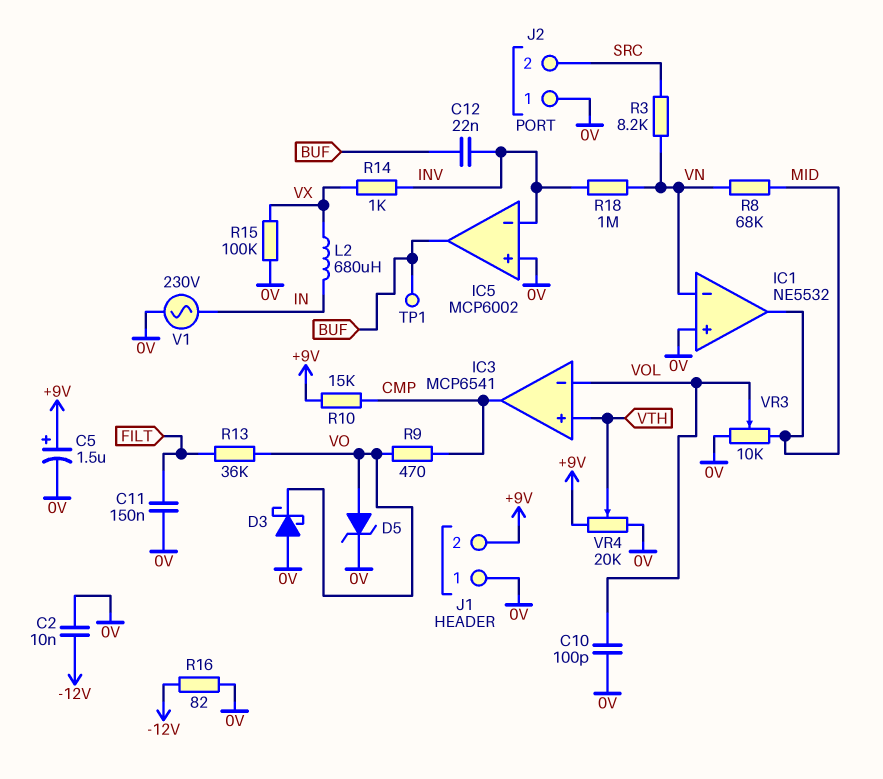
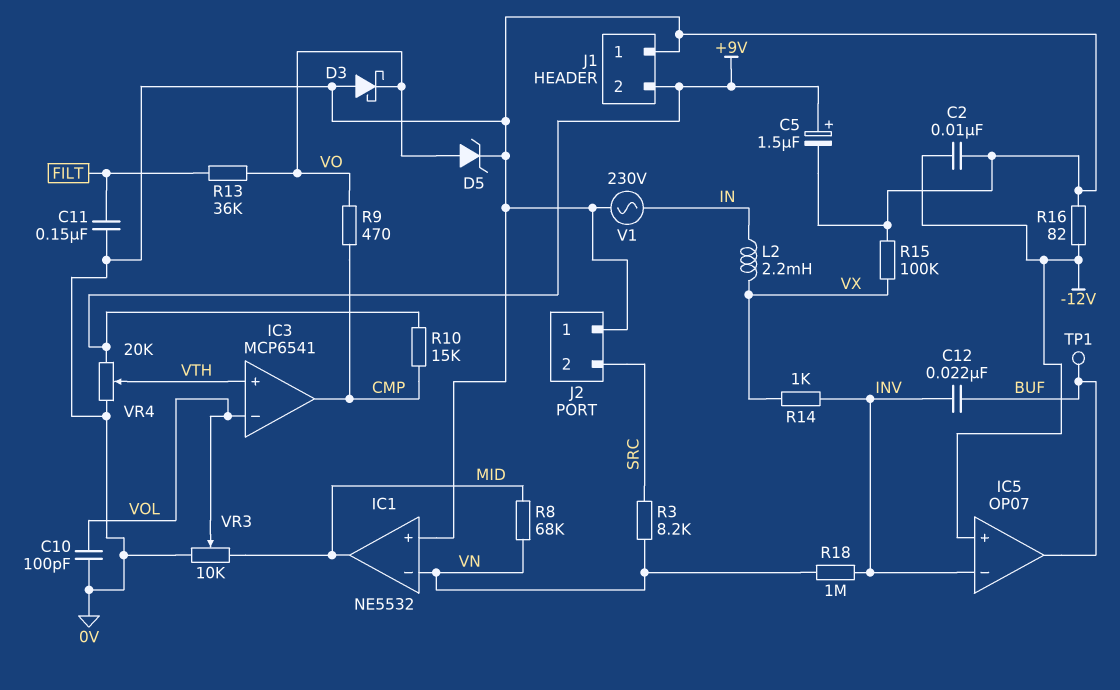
IC5: MCP6002 -> OP07
IC5 pin in+: 0V -> -12V
L2: 680uH (IN, VX) -> 2.2mH (IN, VX)

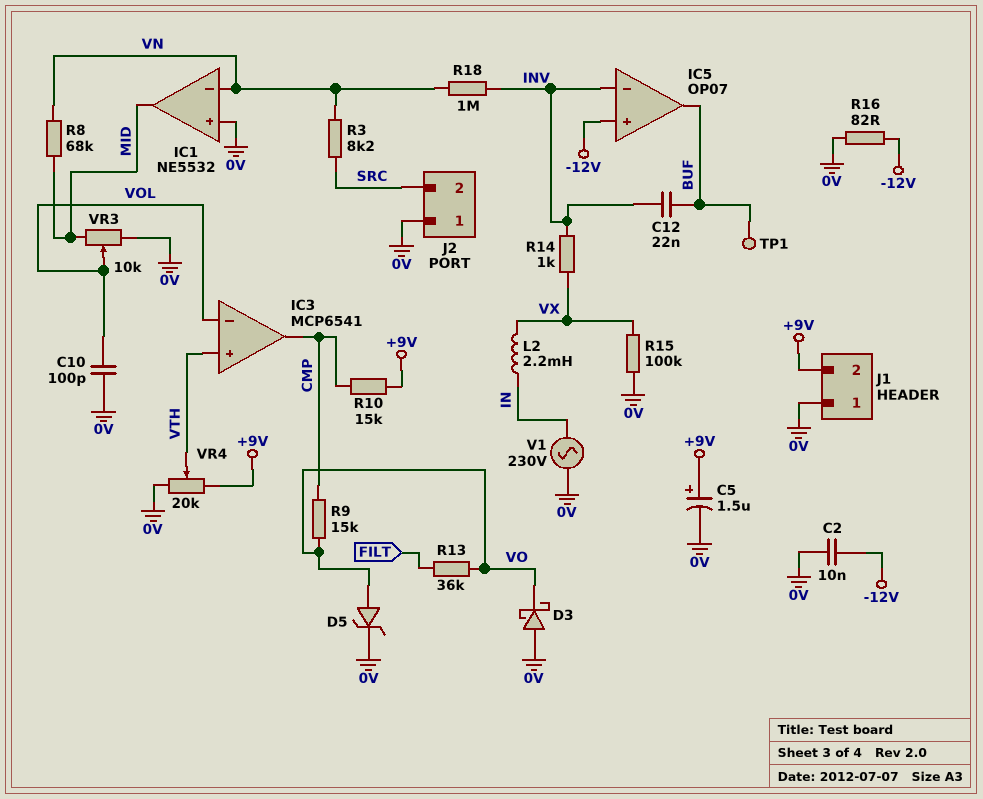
C11: 150nF (0V, FILT) -> none
R9: 470 (CMP, VO) -> 15k (CMP, VO)

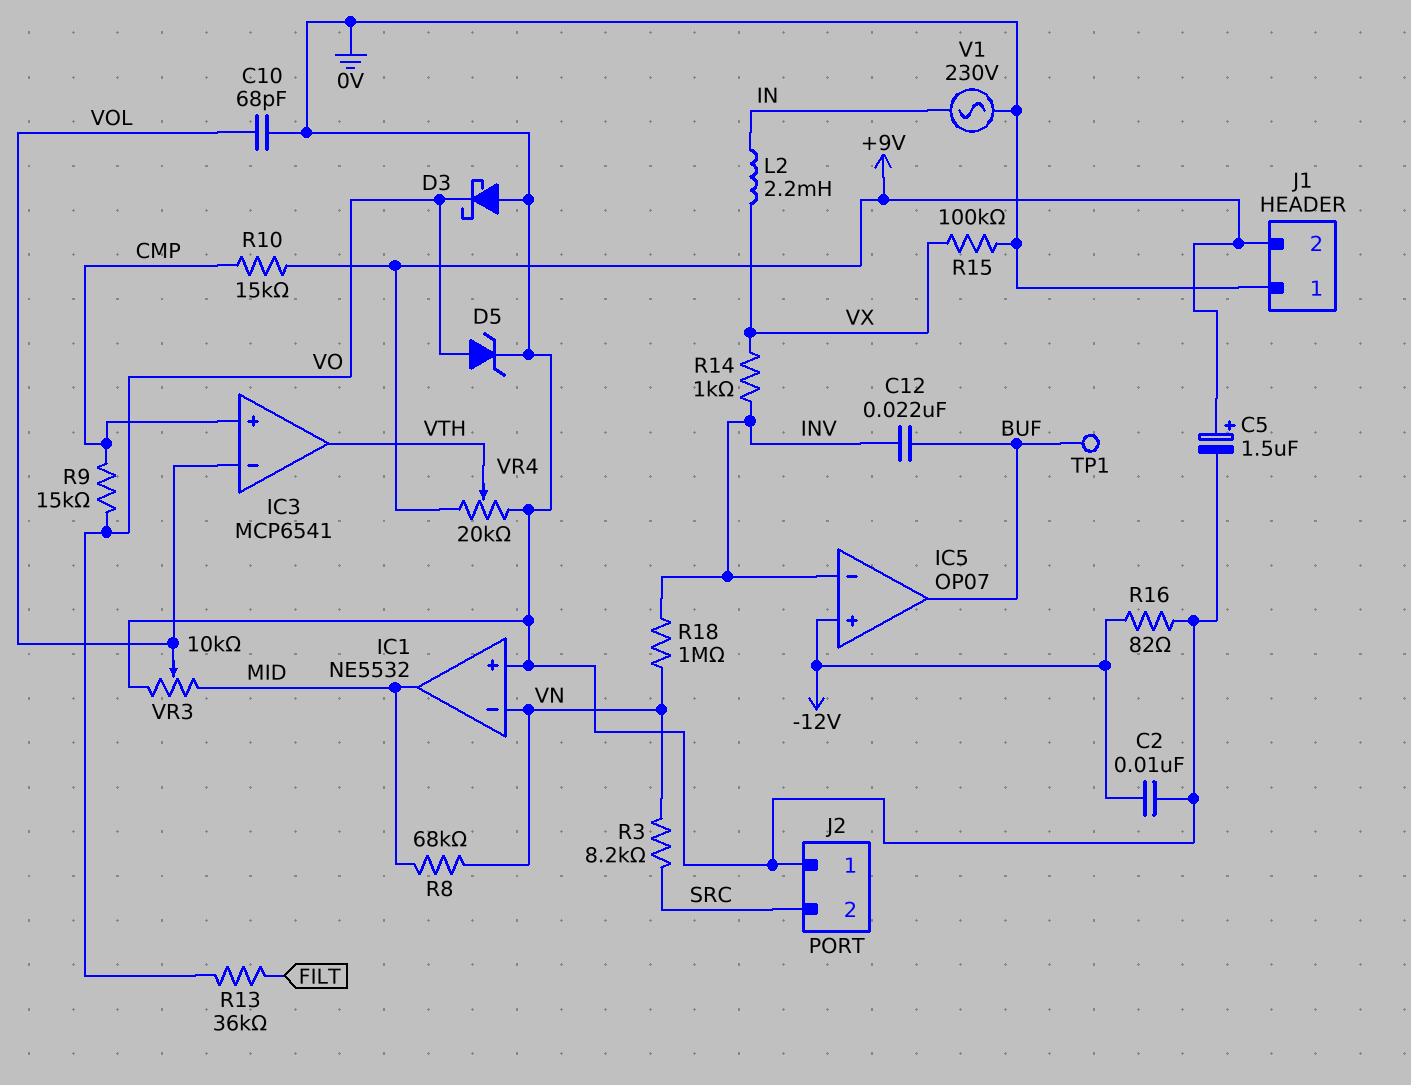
C10: 100pF (0V, VOL) -> 68pF (0V, VOL)
IC3 pin in+: VTH -> CMP
IC3 pin out: CMP -> VTH

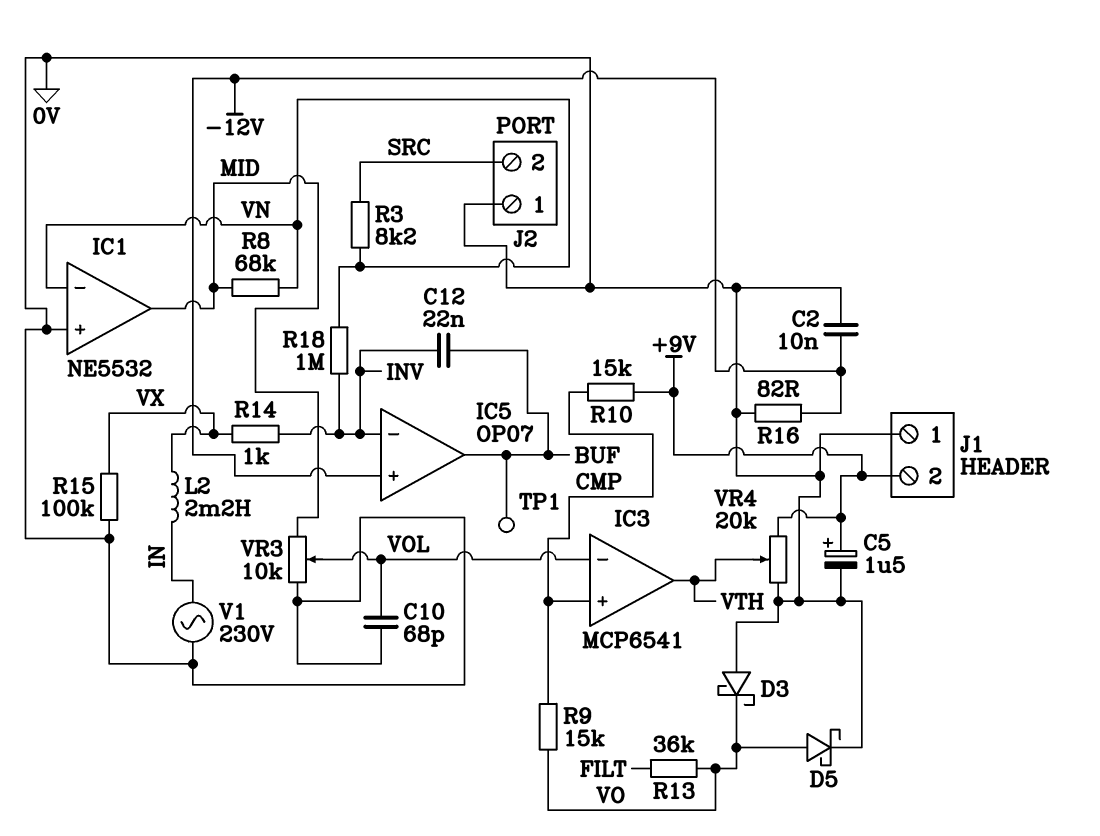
D5: zener (A VO, K 0V) -> schottky (A VO, K 0V)

